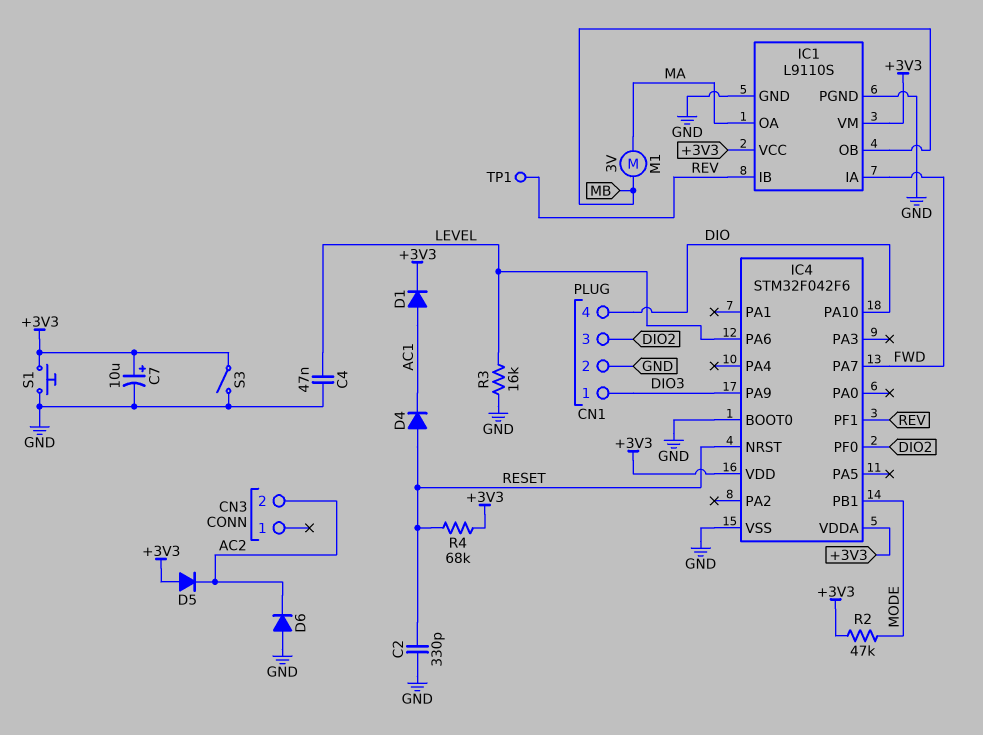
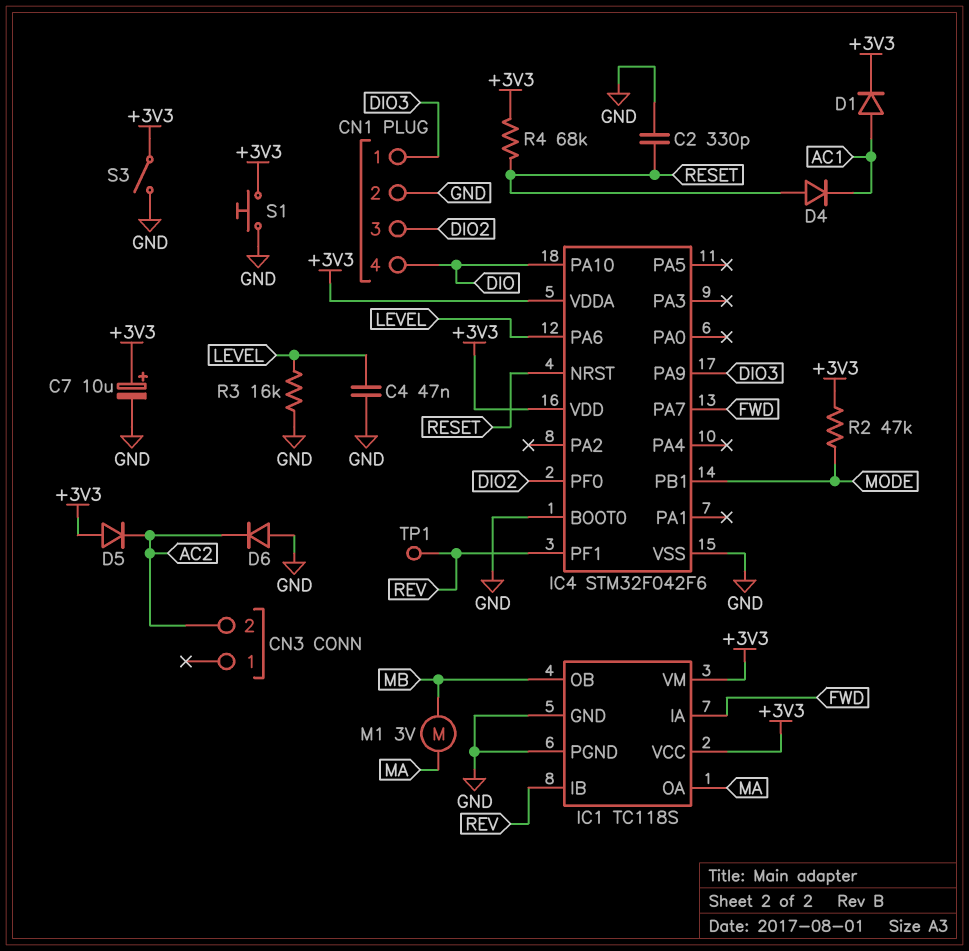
IC1: L9110S -> TC118S

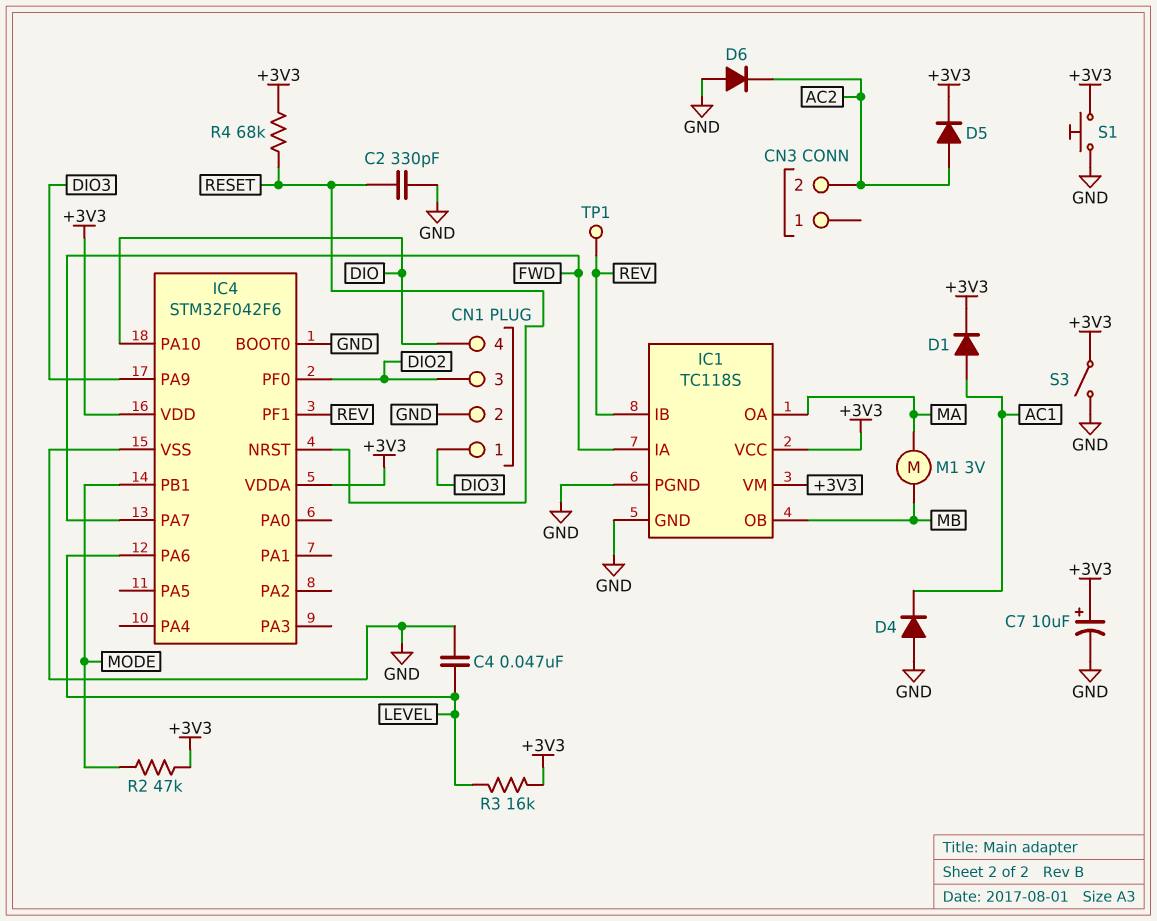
D4: diode (A RESET, K AC1) -> diode (A GND, K AC1)
D5: diode (A +3V3, K AC2) -> diode (A AC2, K +3V3)
R3: 16k (GND, LEVEL) -> 16k (+3V3, LEVEL)

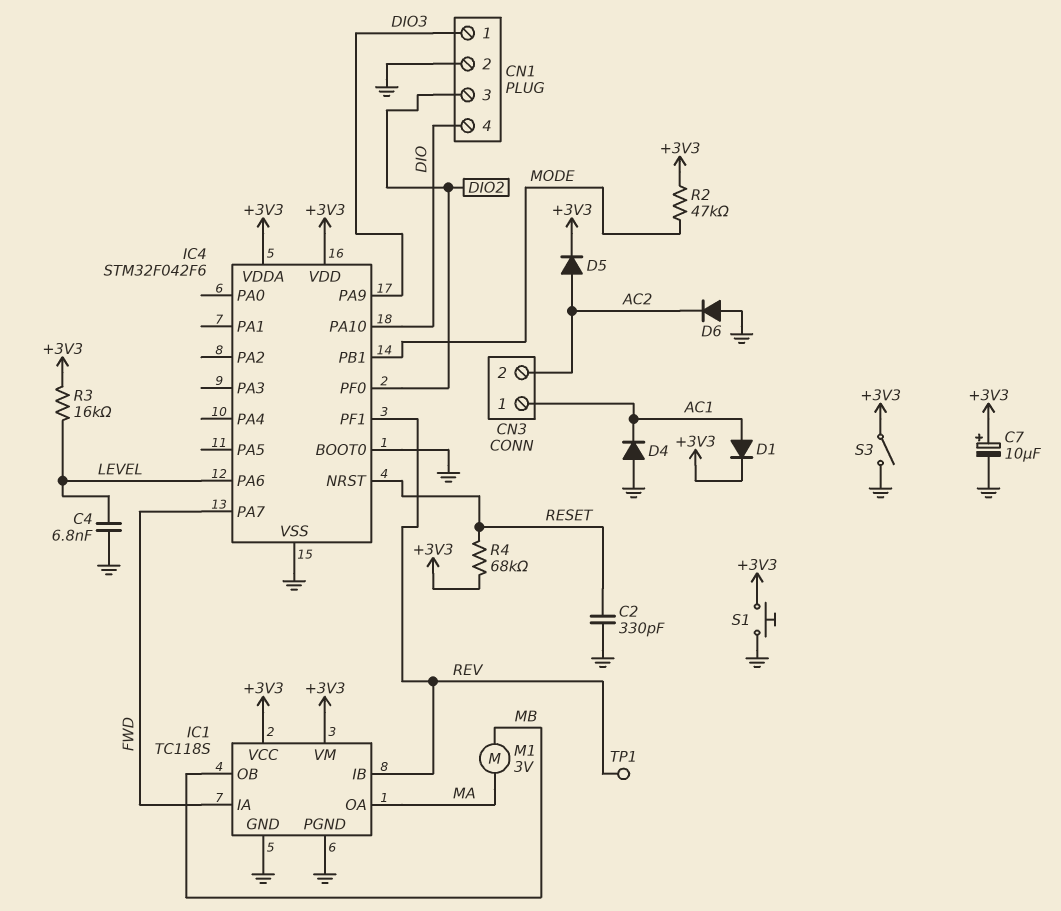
C4: 47nF (GND, LEVEL) -> 6.8nF (GND, LEVEL)
CN3 pin 1: none -> AC1

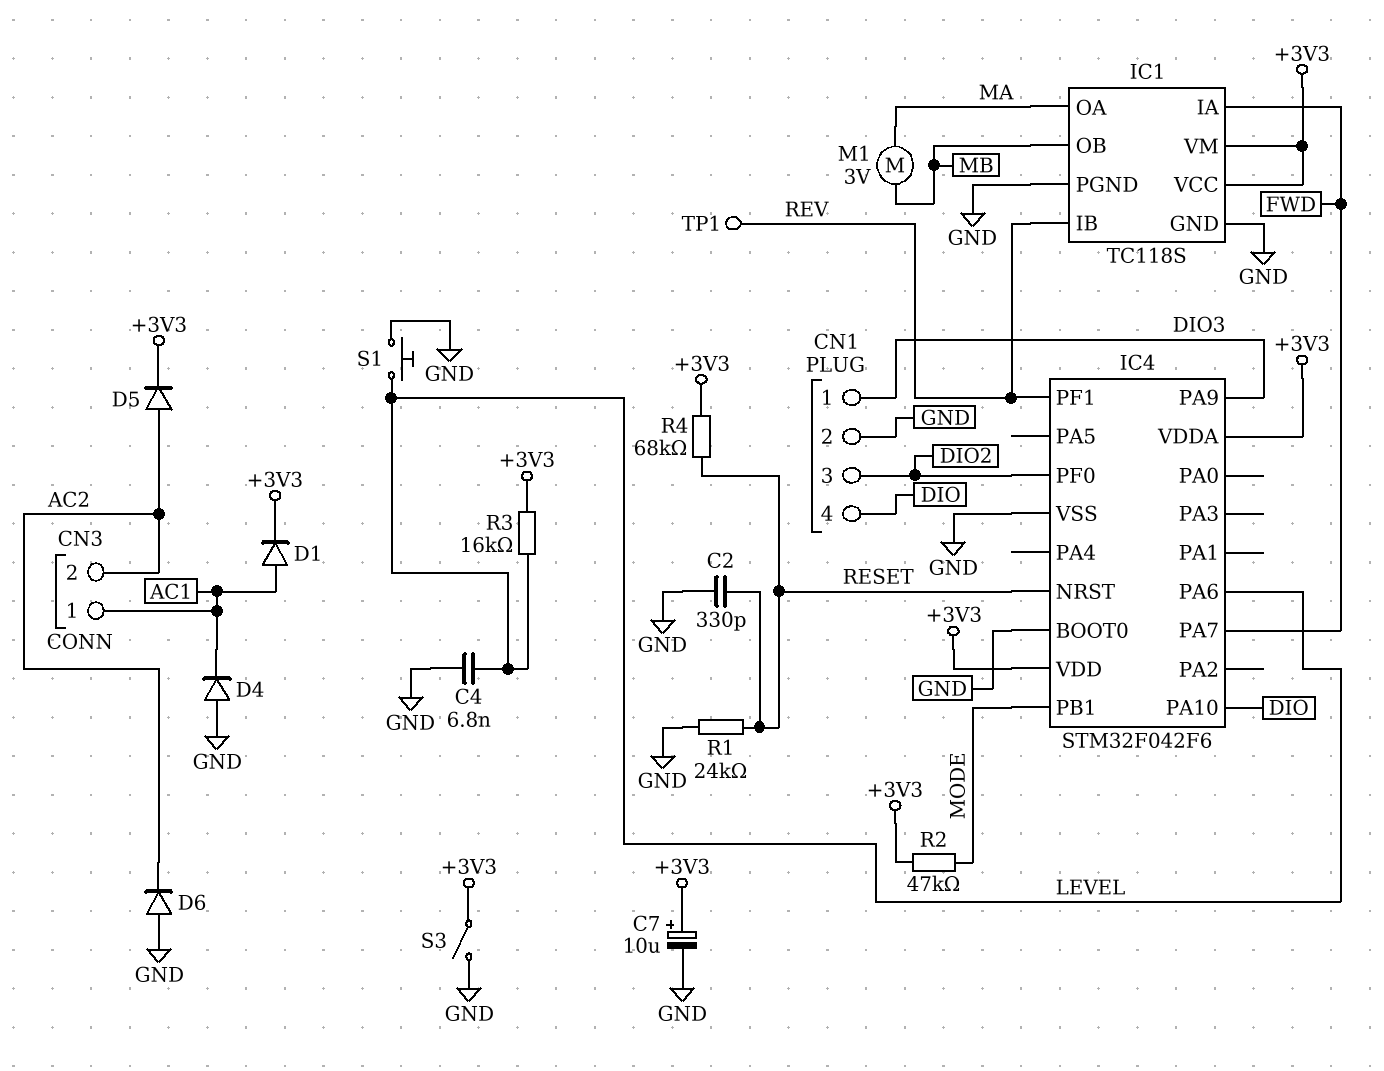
R1: none -> 24k (GND, RESET)
S1: button (+3V3, GND) -> button (GND, LEVEL)

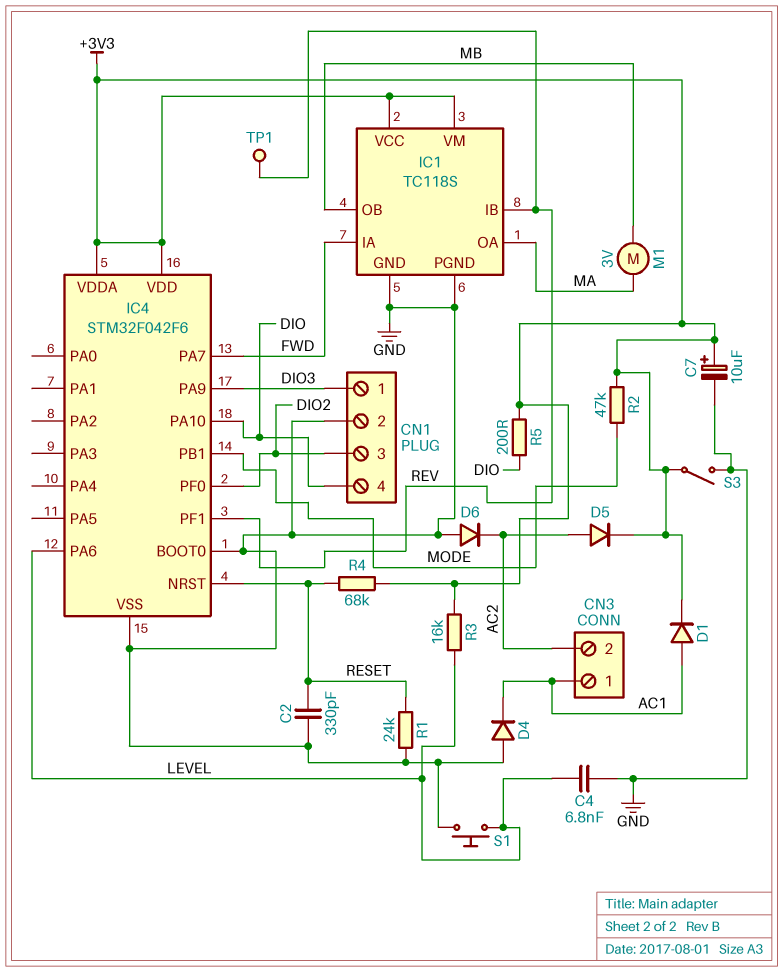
R5: none -> 200 (+3V3, DIO)

